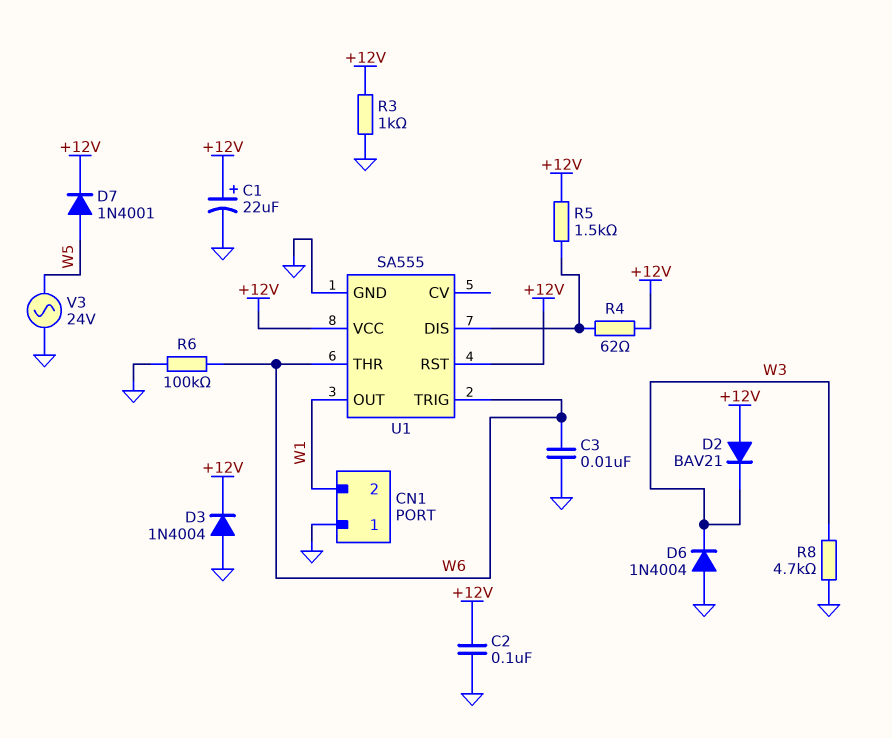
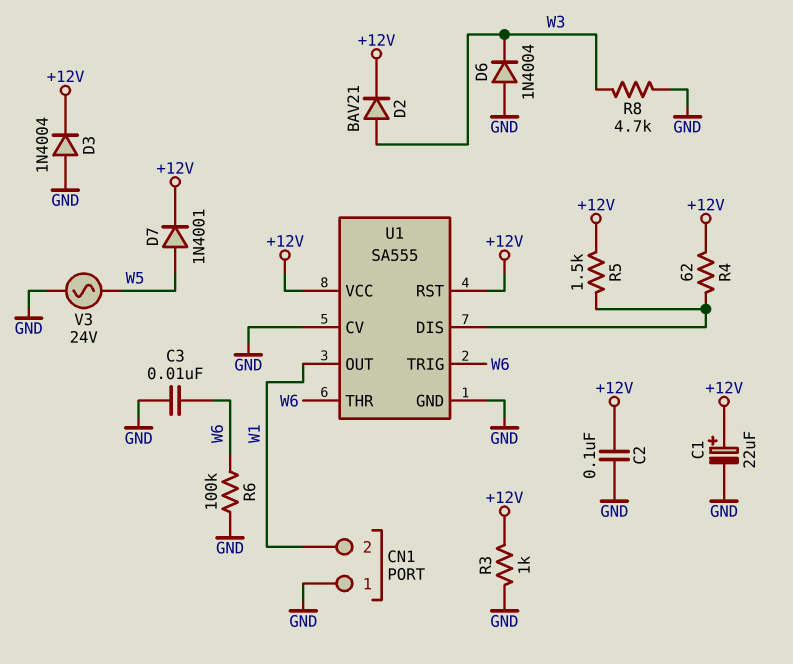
D2: diode BAV21 (A +12V, K W3) -> diode BAV21 (A W3, K +12V)
U1 pin CV: none -> GND

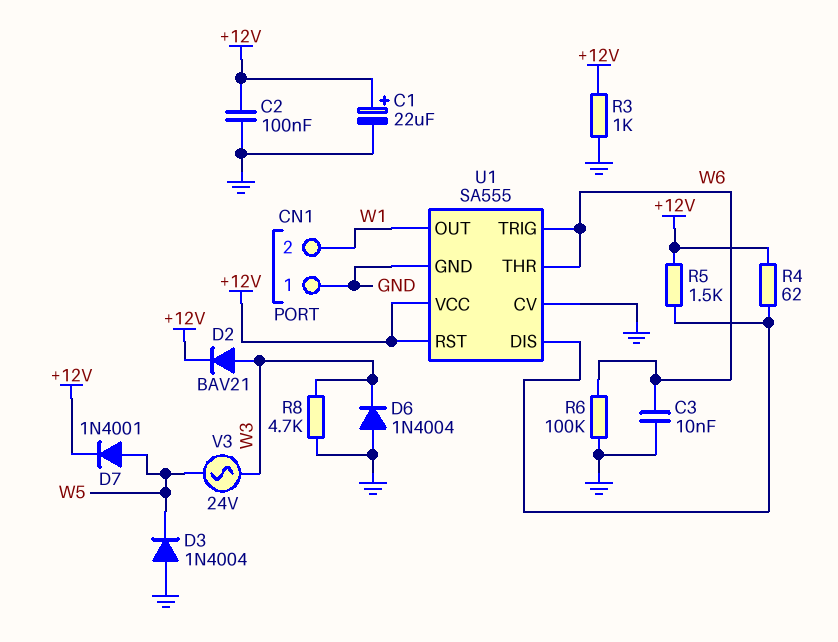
D3: diode 1N4004 (A GND, K +12V) -> diode 1N4004 (A GND, K W5)
V3: AC 24V (GND, W5) -> AC 24V (W3, W5)

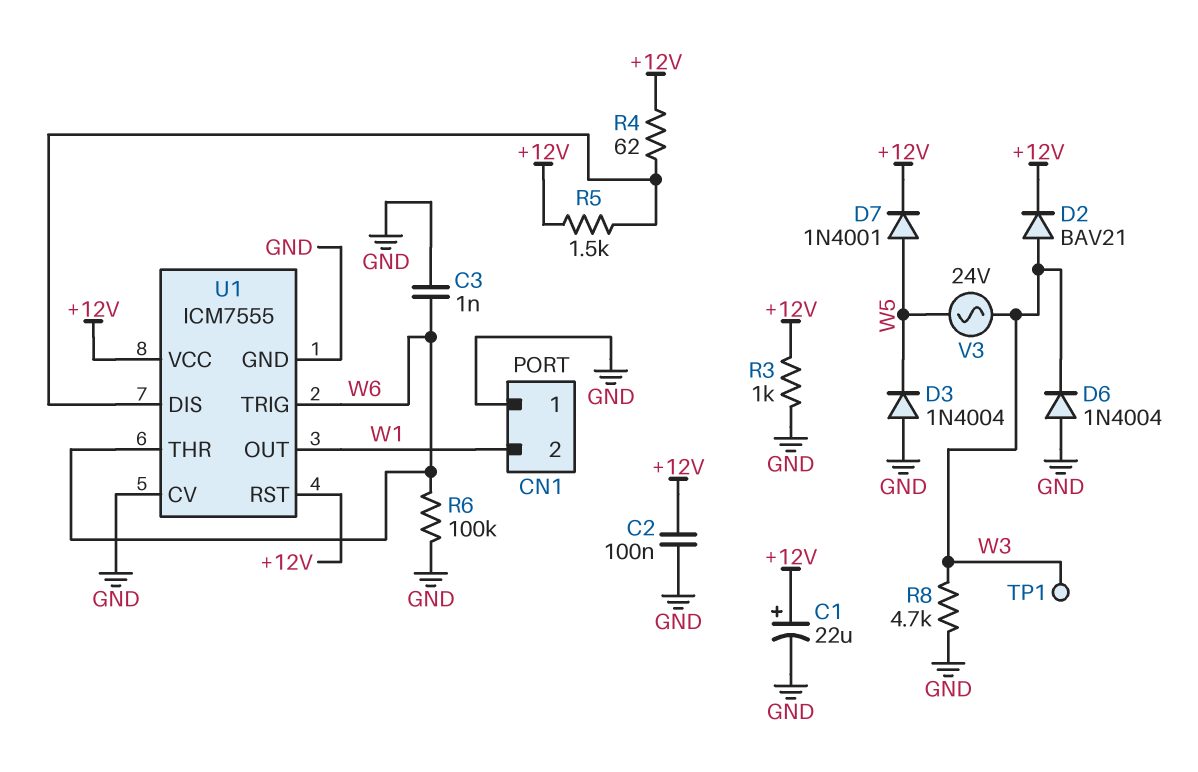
C3: 10nF (GND, W6) -> 1nF (GND, W6)
TP1: none -> test point (W3)
U1: SA555 -> ICM7555

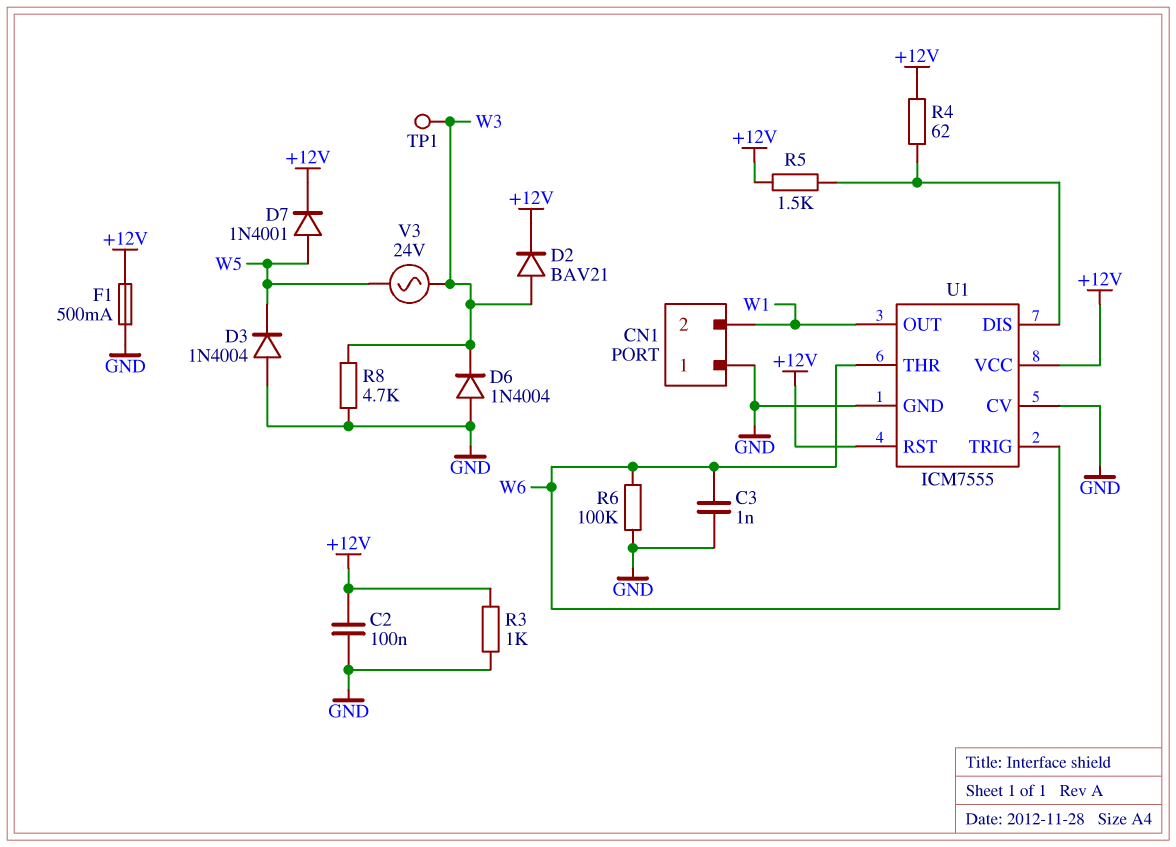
C1: 22uF (plus +12V, minus GND) -> none
F1: none -> 500mA (+12V, GND)

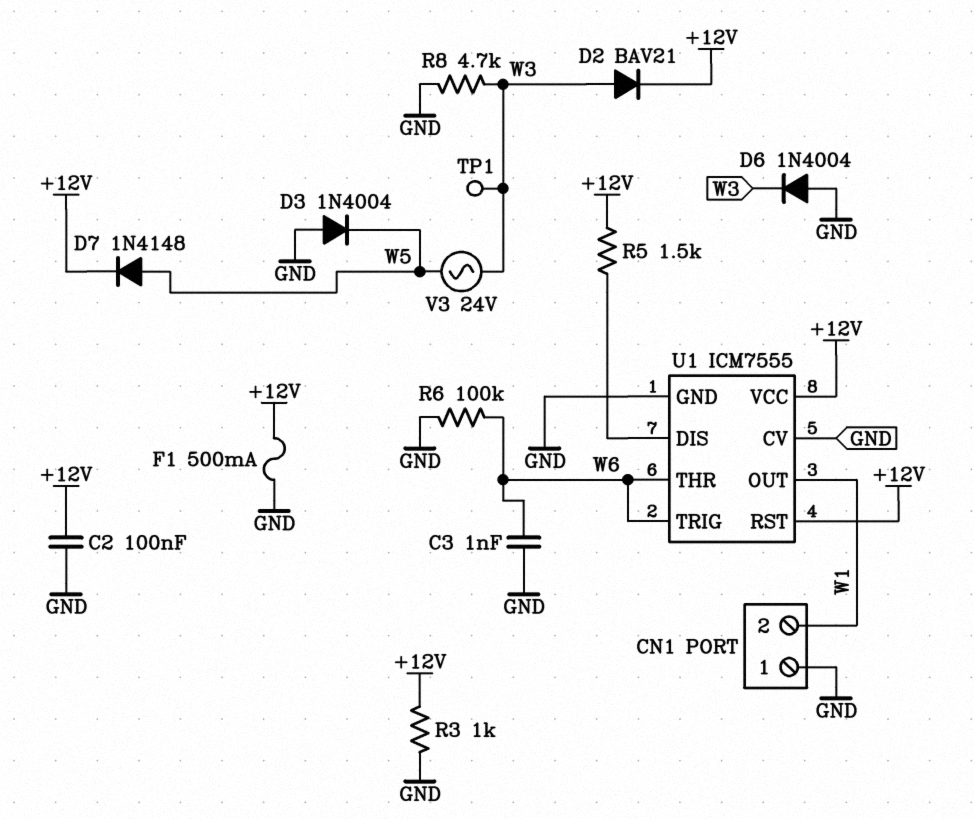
D7: diode 1N4001 (A W5, K +12V) -> diode 1N4148 (A W5, K +12V)
R4: 62 (+12V, U1/DIS) -> none

